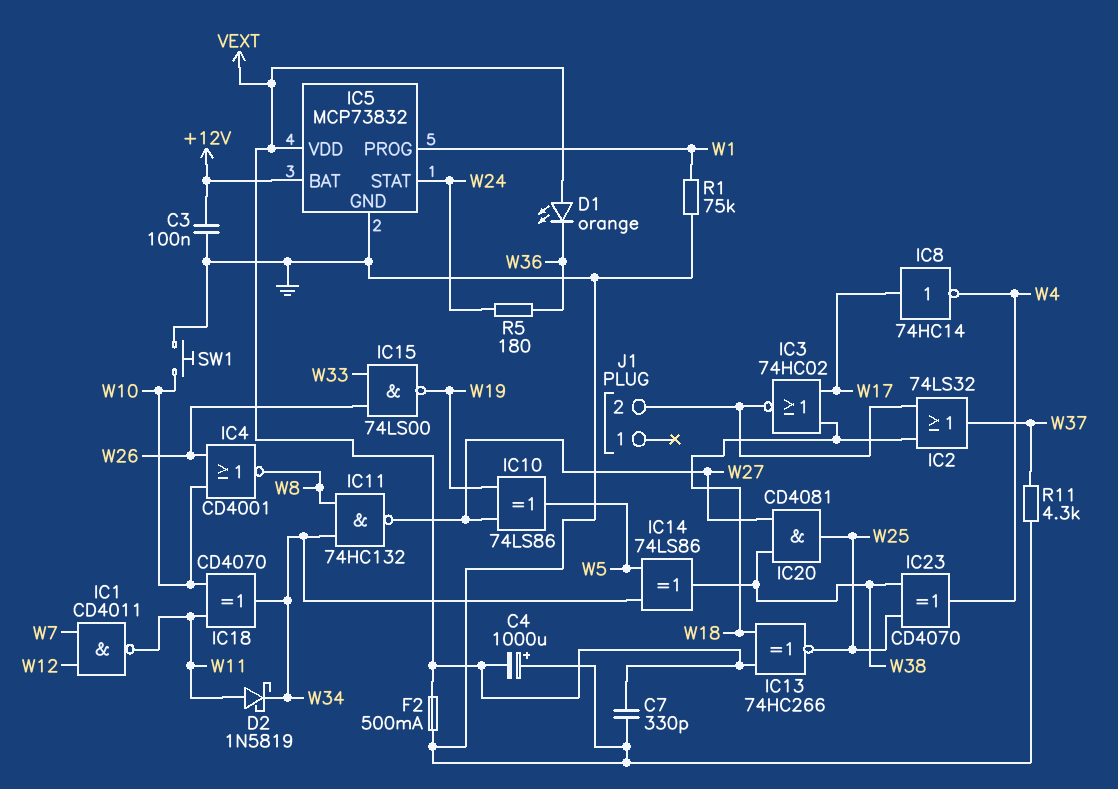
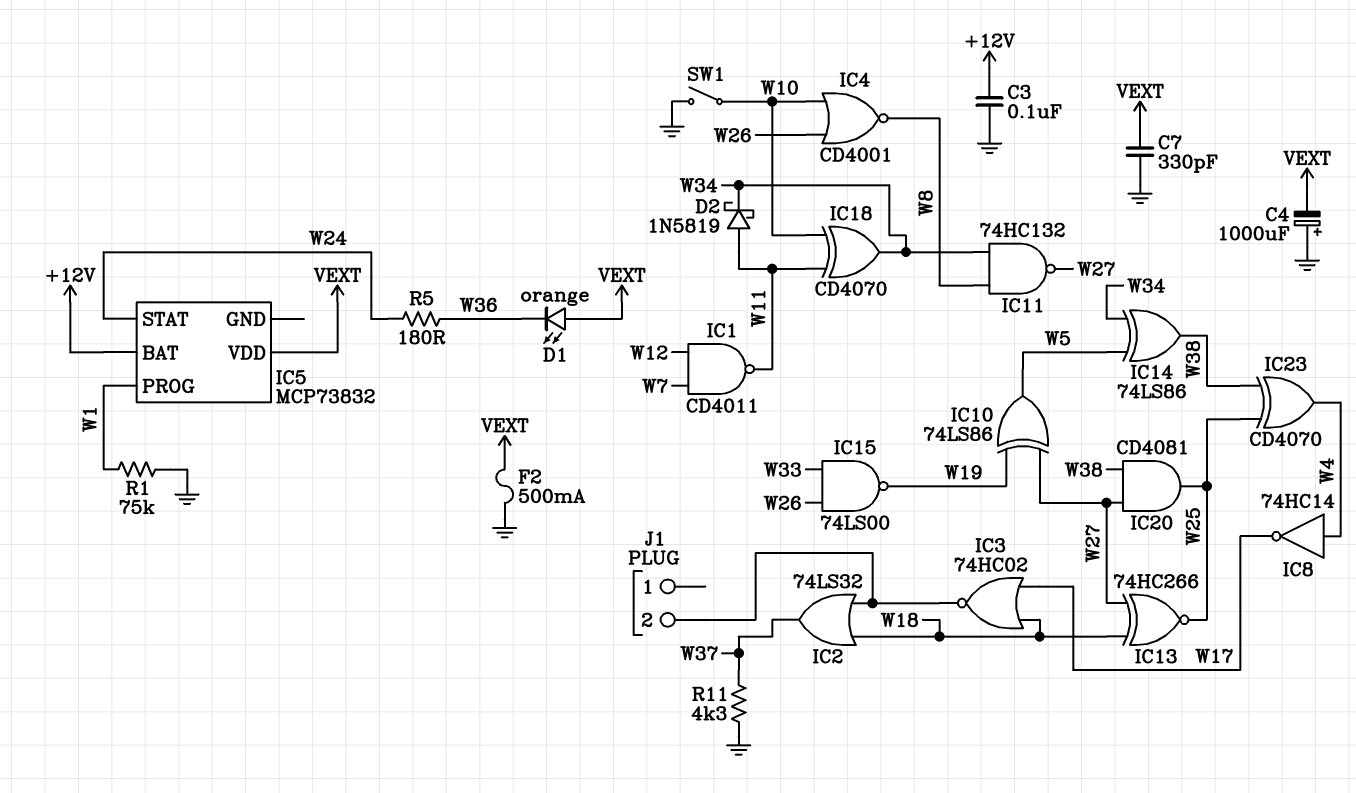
IC5 pin GND: GND -> none
IC8: NOT 74HC14 (in W17, out W4) -> NOT 74HC14 (in W4, out W17)
IC13: XNOR 74HC266 (in VEXT, in W18, out W25) -> XNOR 74HC266 (in W18, in W27, out W25)
SW1: button (GND, W10) -> switch (GND, W10)

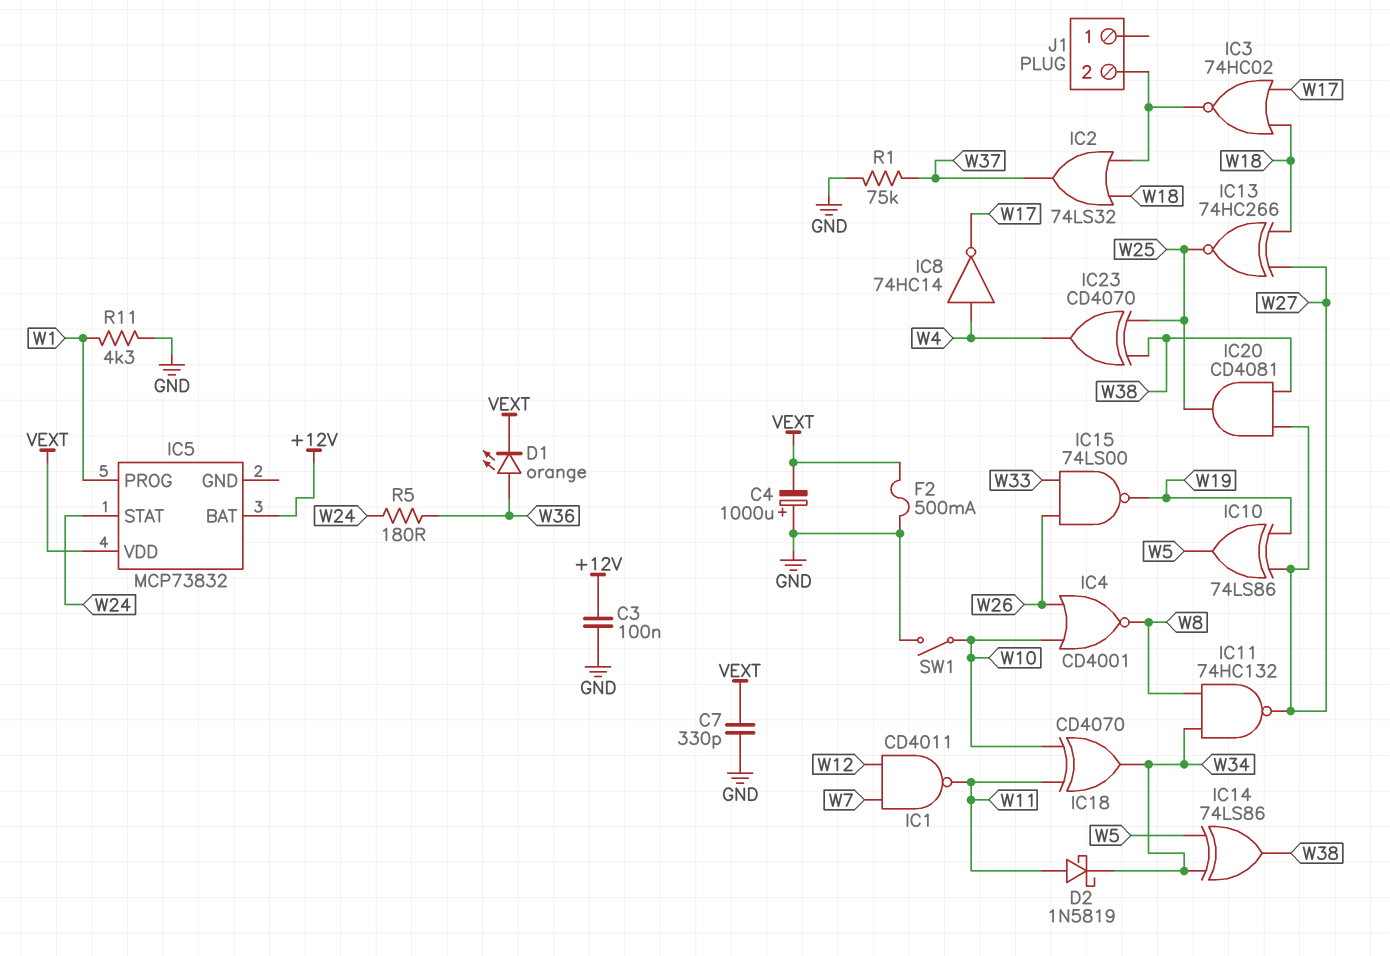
D1: LED orange (A VEXT, K W36) -> LED orange (A W36, K VEXT)
R1: 75k (GND, W1) -> 75k (GND, W37)
R11: 4.3k (GND, W37) -> 4.3k (GND, W1)

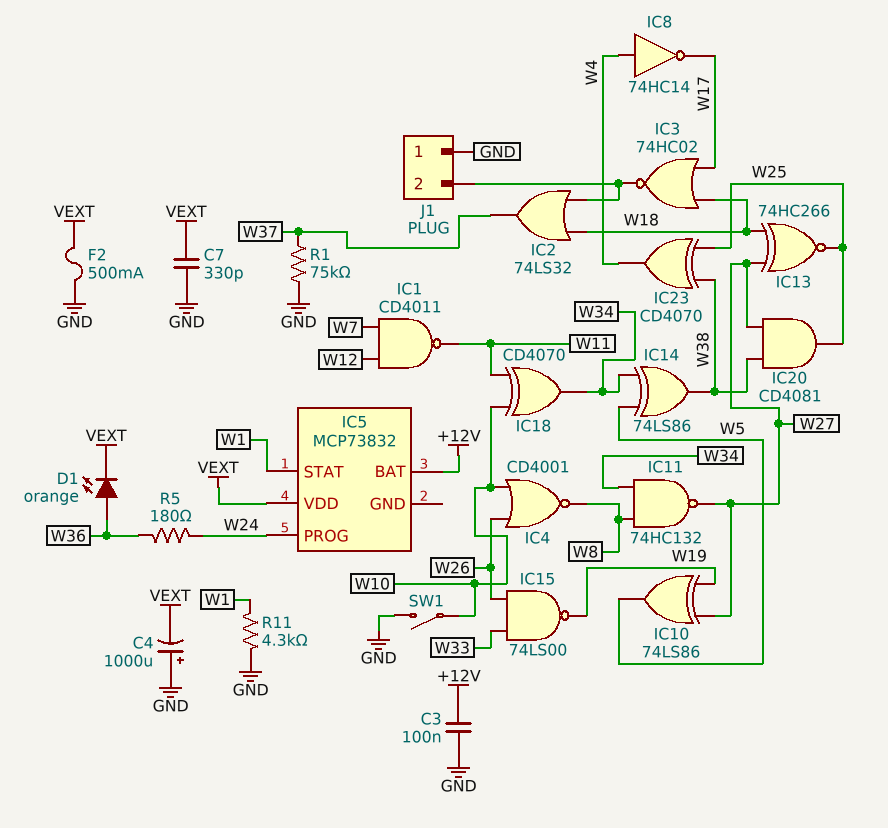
D2: schottky 1N5819 (A W11, K W34) -> none
IC5 pin PROG: W1 -> W24
IC5 pin STAT: W24 -> W1
J1 pin 1: none -> GND

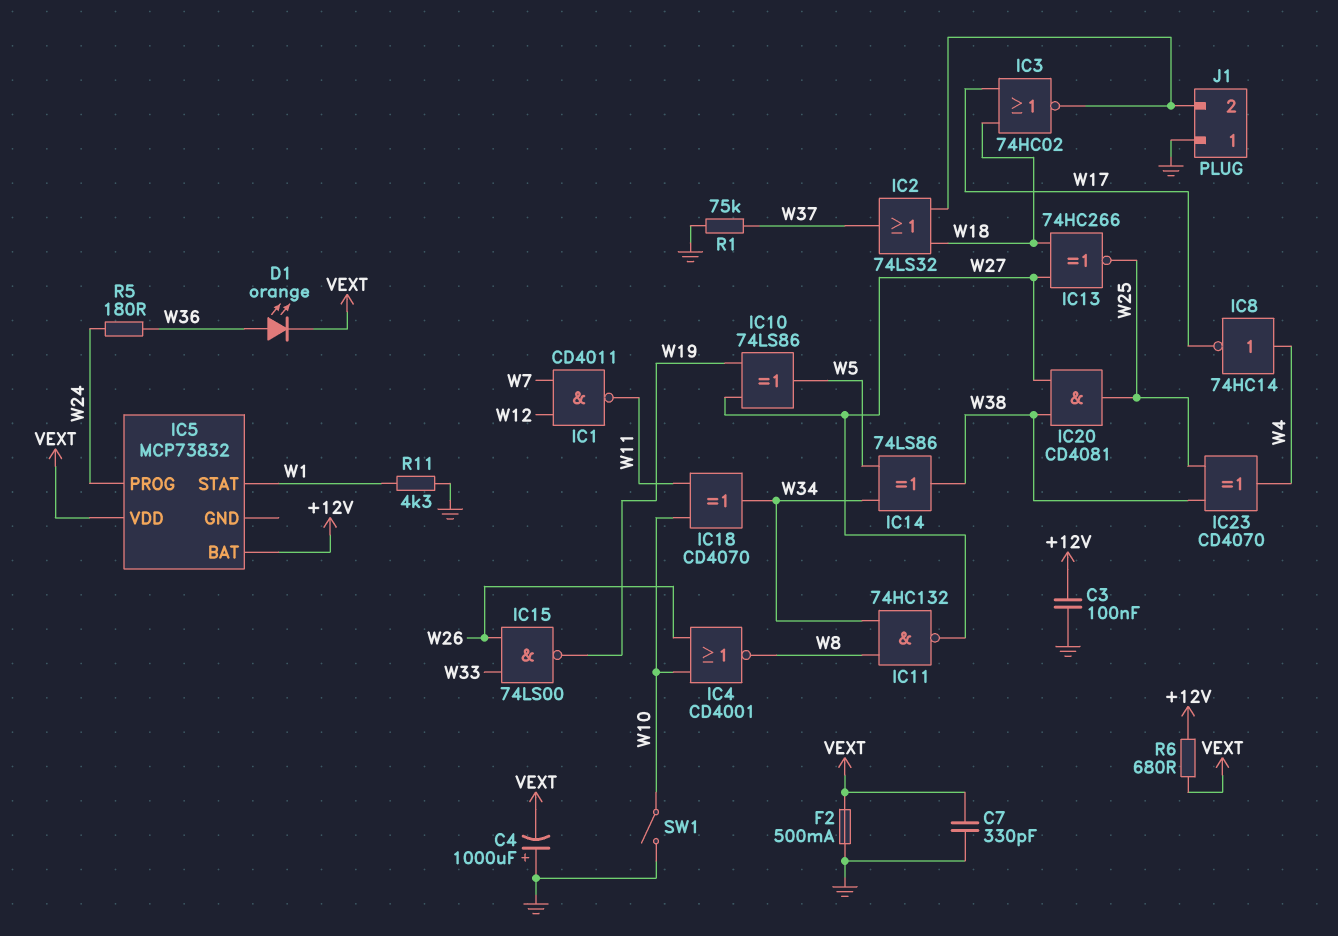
R6: none -> 680 (+12V, VEXT)

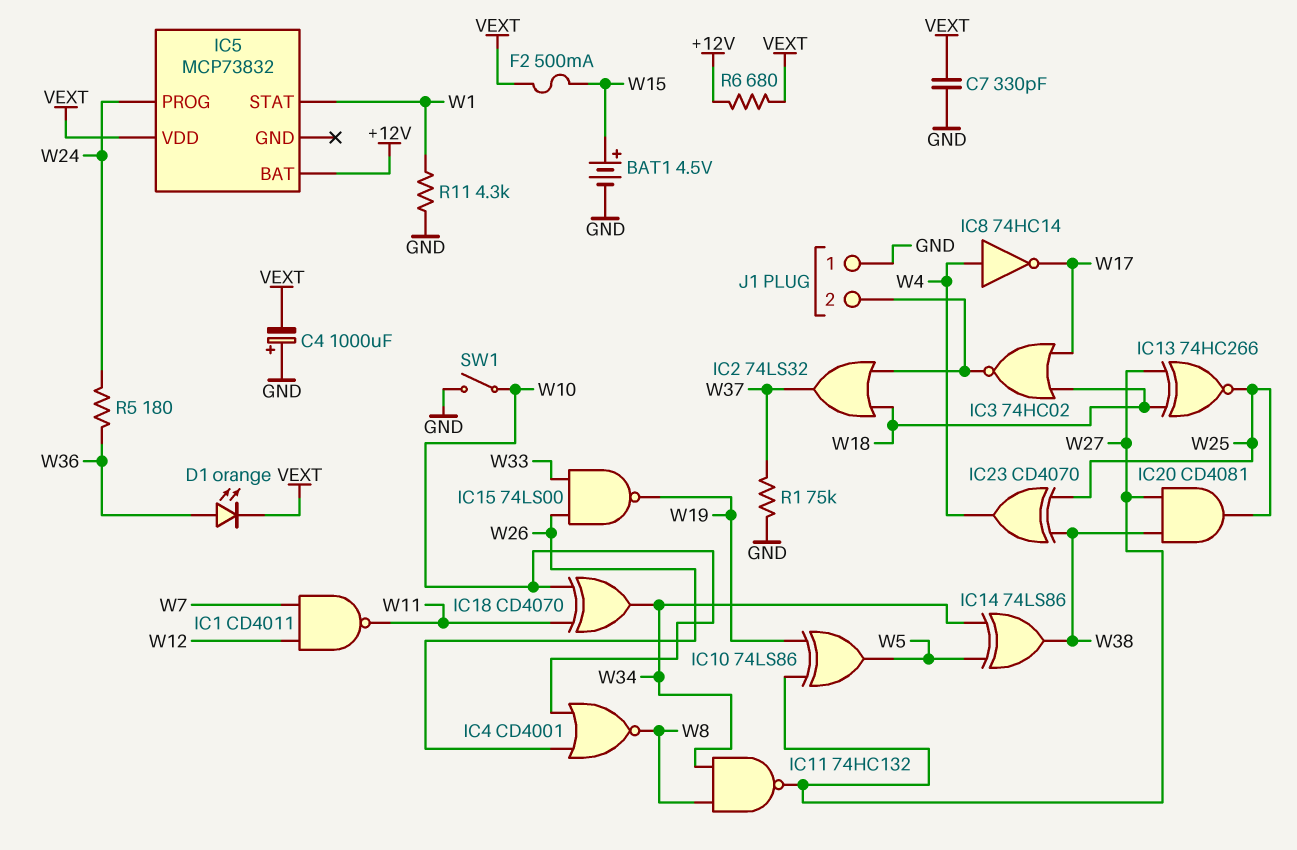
BAT1: none -> 4.5V (plus W15, minus GND)
C3: 100nF (+12V, GND) -> none
F2: 500mA (GND, VEXT) -> 500mA (VEXT, W15)

